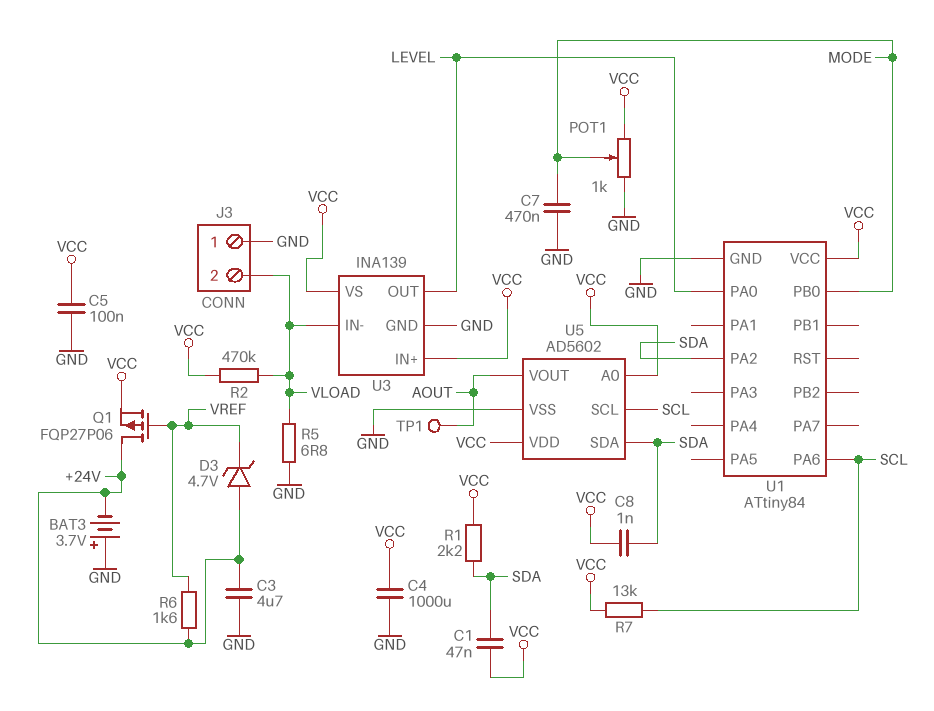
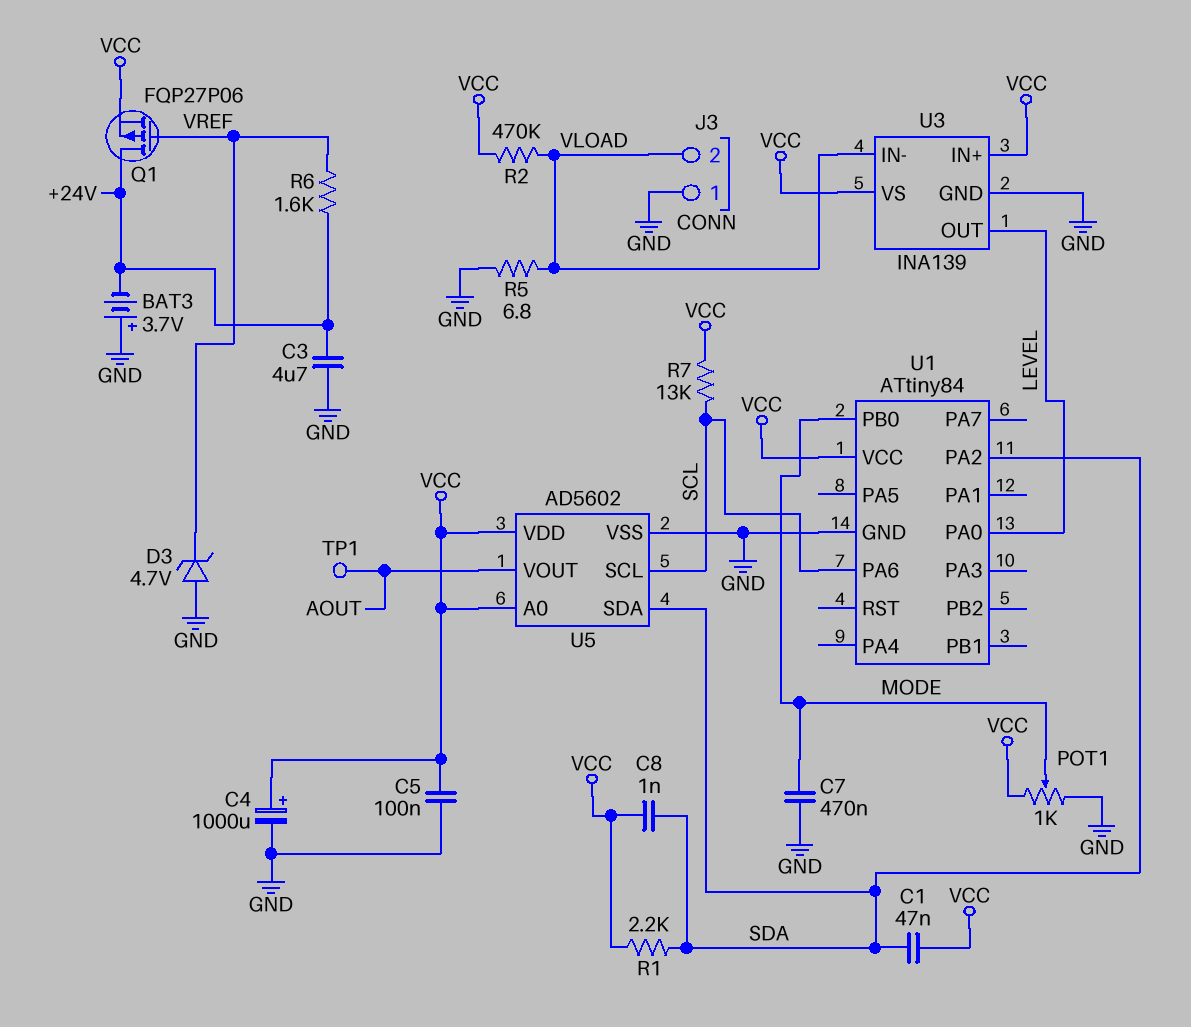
C4: 1000uF (GND, VCC) -> 1000uF (plus VCC, minus GND)
D3: zener 4.7V (A +24V, K VREF) -> zener 4.7V (A GND, K VREF)

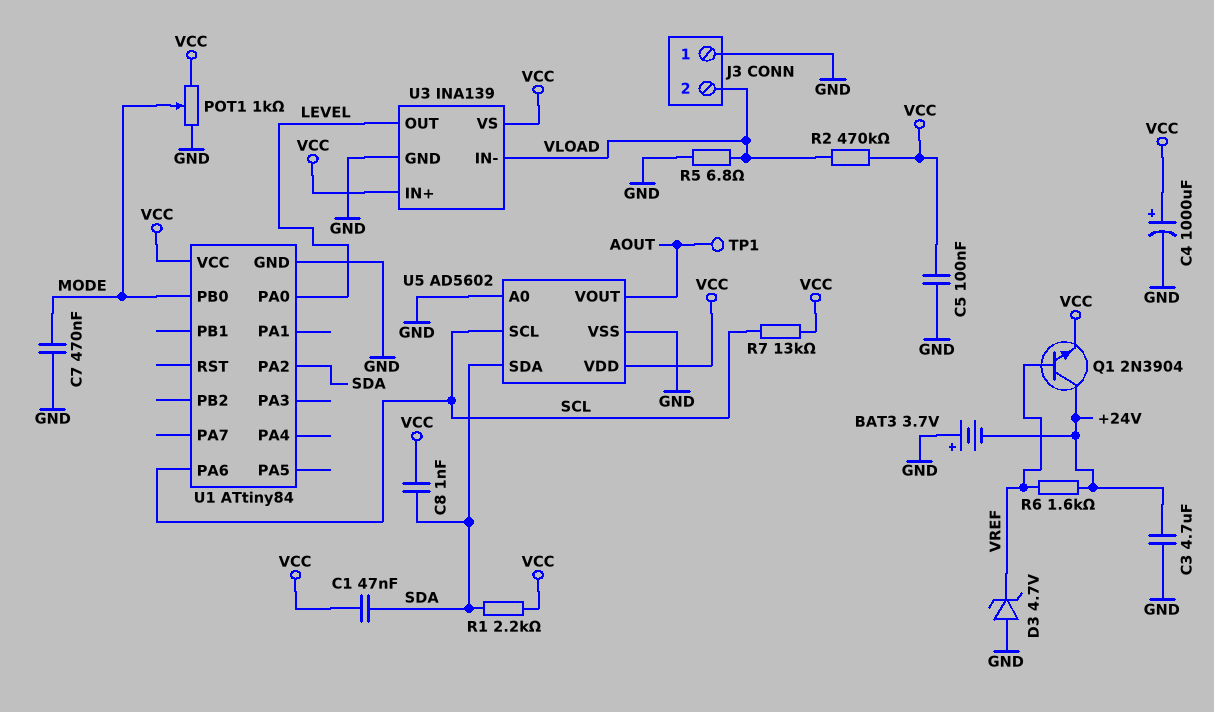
Q1: PMOS FQP27P06 (G VREF, D +24V, S VCC) -> NPN 2N3904 (B VREF, C +24V, E VCC)
U5 pin A0: VCC -> GND

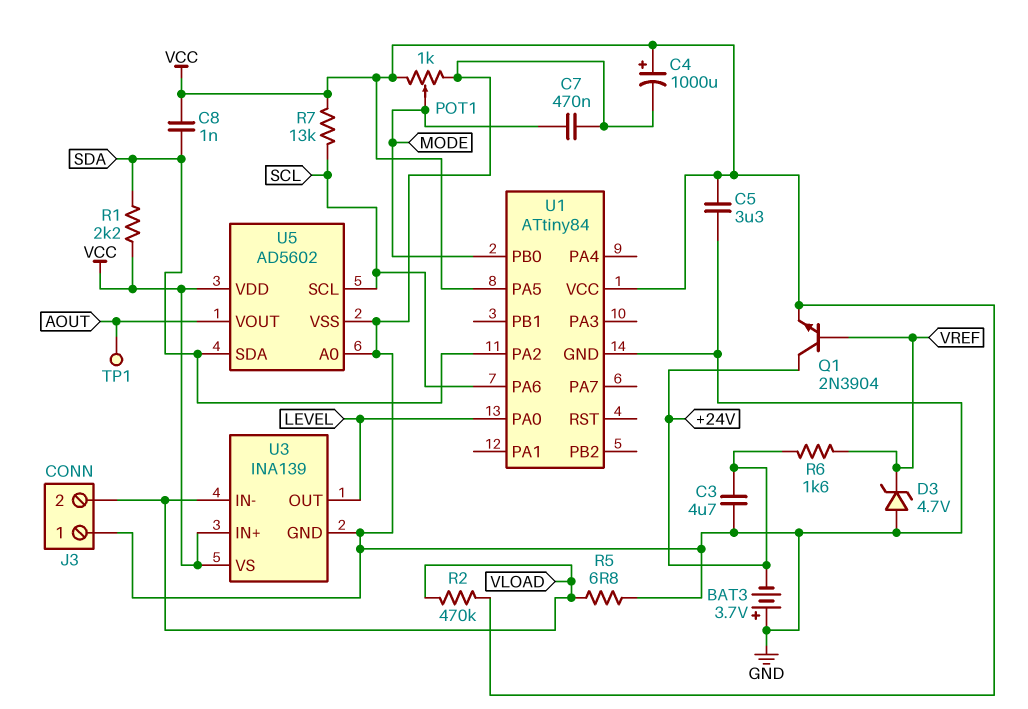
C1: 47nF (SDA, VCC) -> none
C5: 100nF (GND, VCC) -> 3.3uF (GND, VCC)
U1 pin PA5: none -> VCC

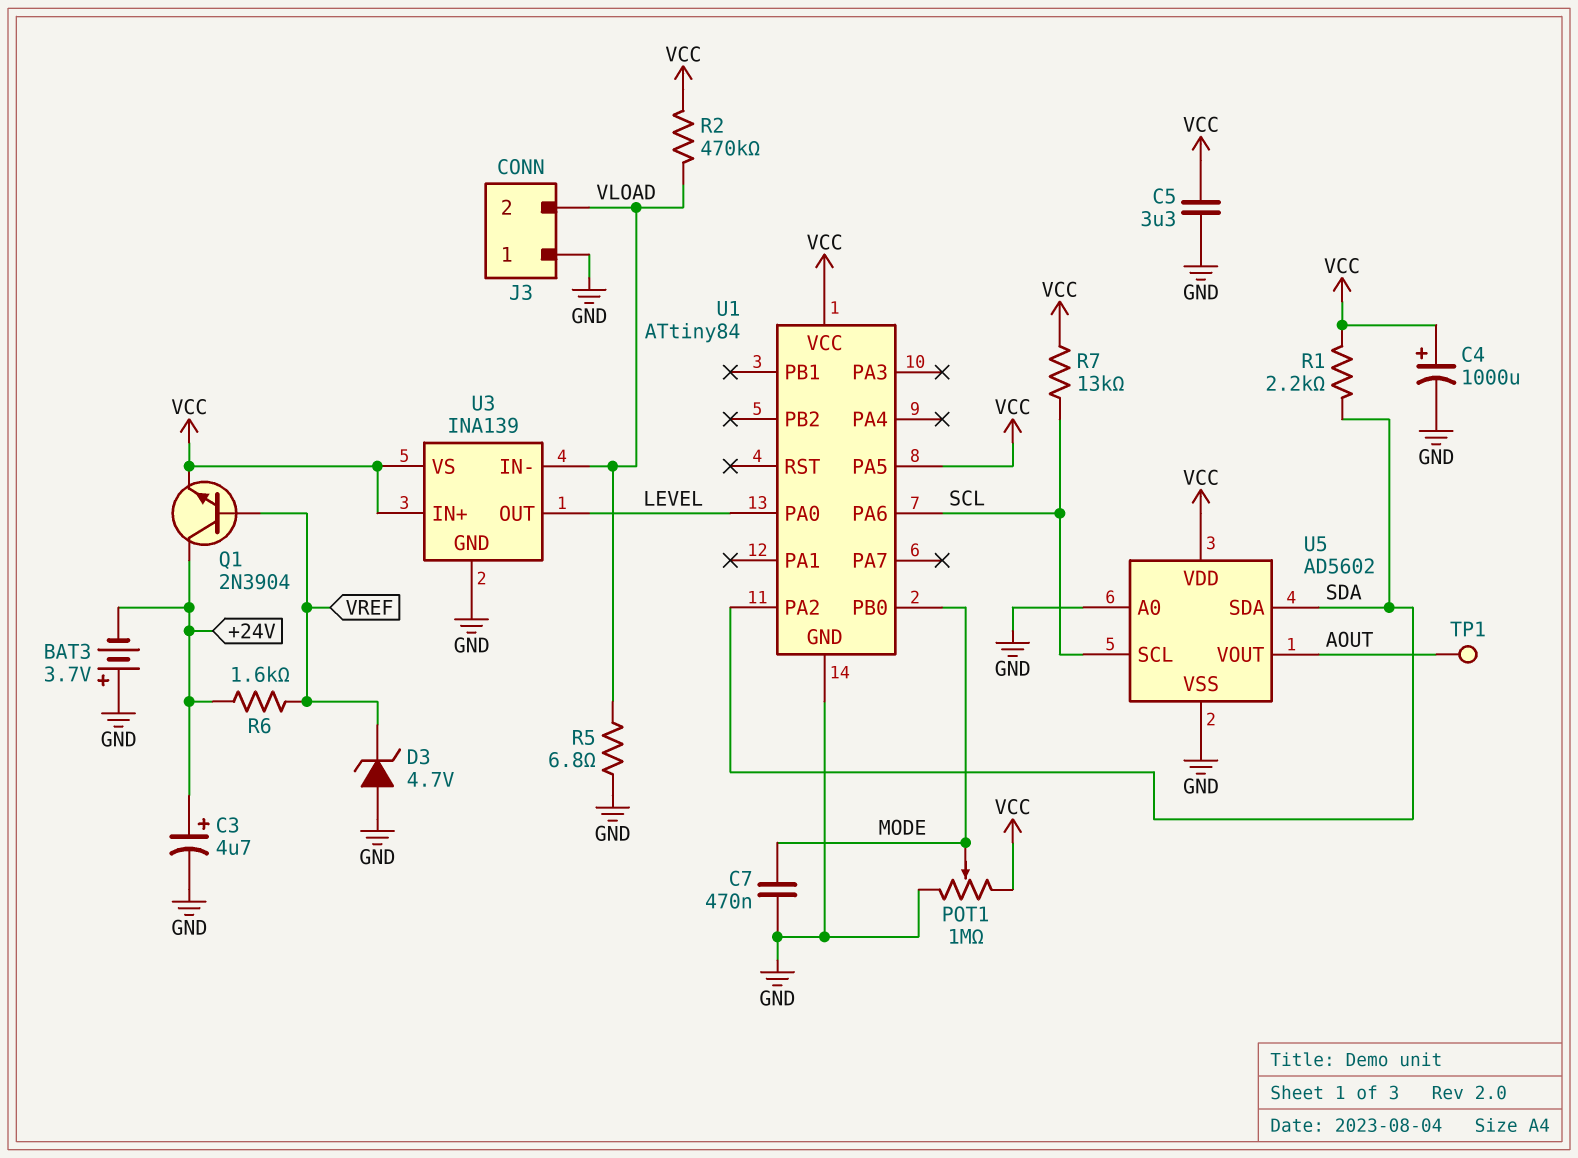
C3: 4.7uF (+24V, GND) -> 4.7uF (plus +24V, minus GND)
C8: 1nF (SDA, VCC) -> none
POT1: 1k (GND, VCC, wiper MODE) -> 1M (GND, VCC, wiper MODE)

